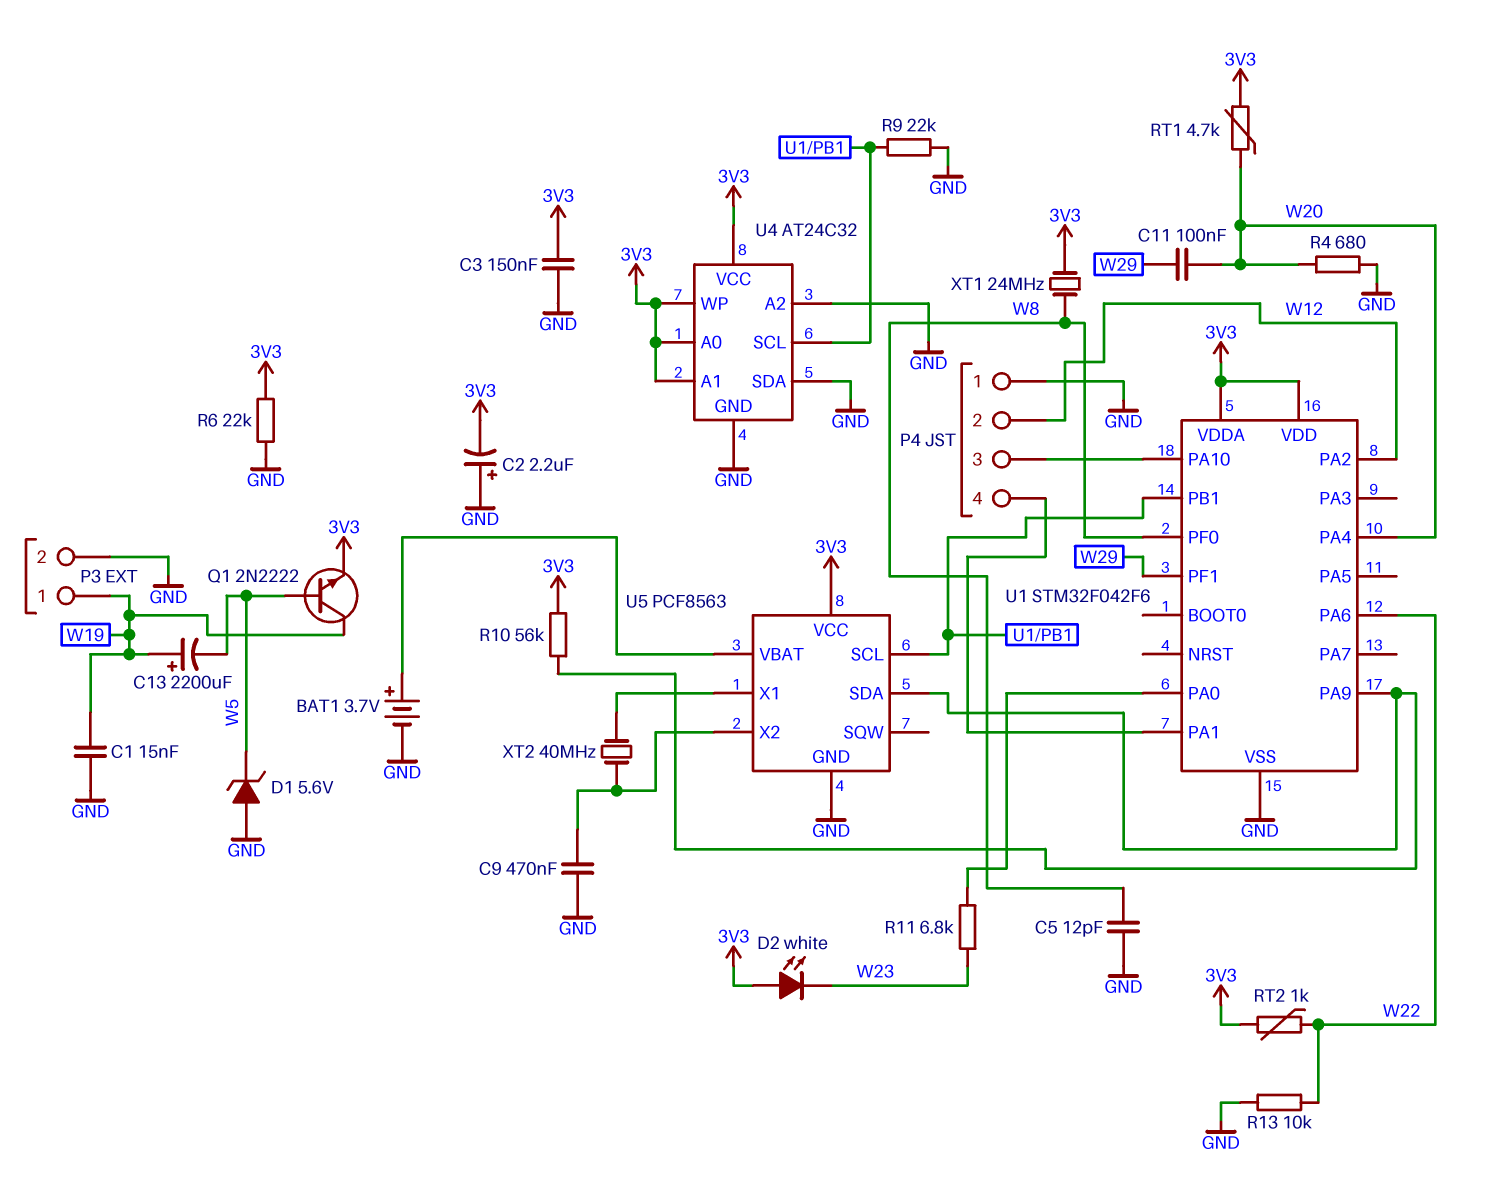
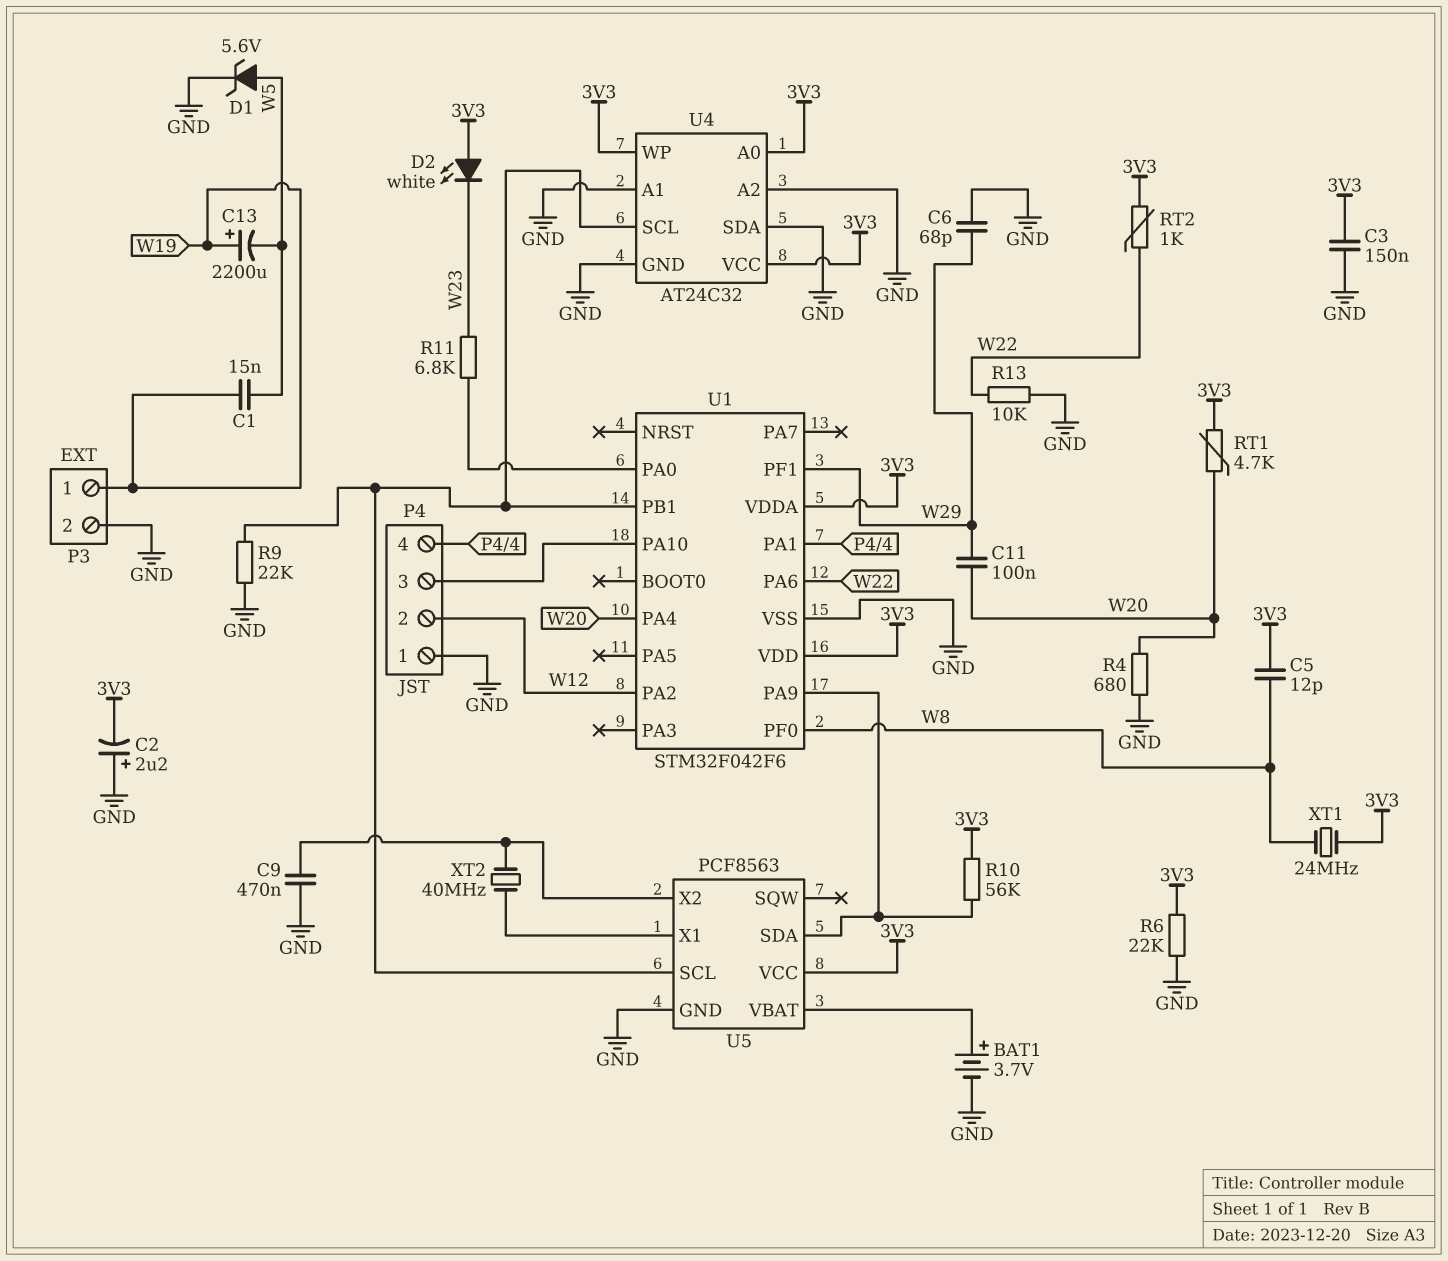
C1: 15nF (GND, W19) -> 15nF (W5, W19)
C5: 12pF (GND, W8) -> 12pF (3V3, W8)
C6: none -> 68pF (GND, W29)
D1: zener 5.6V (A GND, K W5) -> zener 5.6V (A W5, K GND)
Q1: NPN 2N2222 (B W5, C W19, E 3V3) -> none
U4 pin A1: 3V3 -> GND

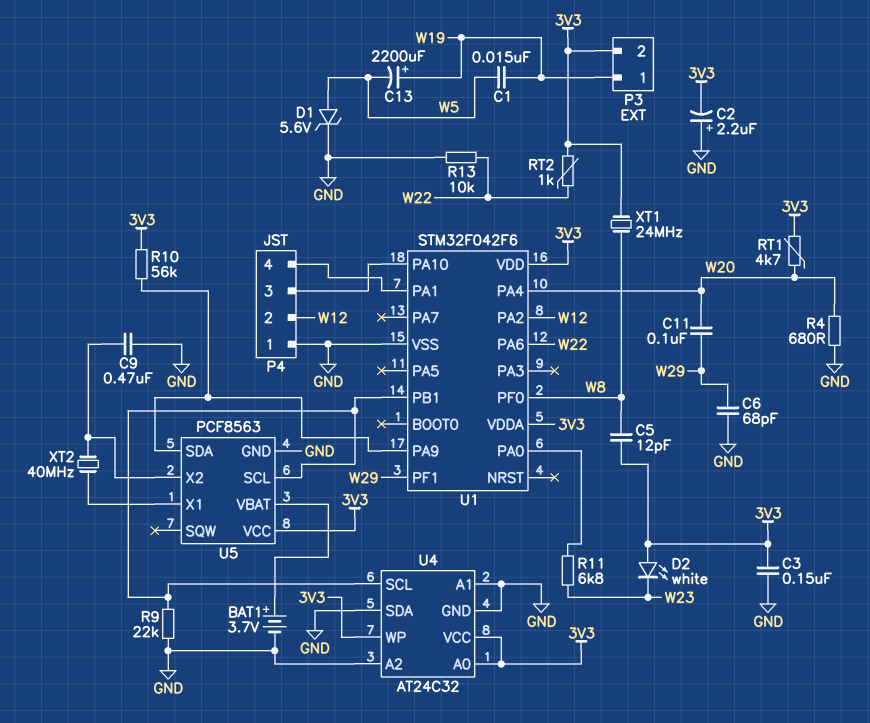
P3 pin 2: GND -> 3V3
R6: 22k (3V3, GND) -> none

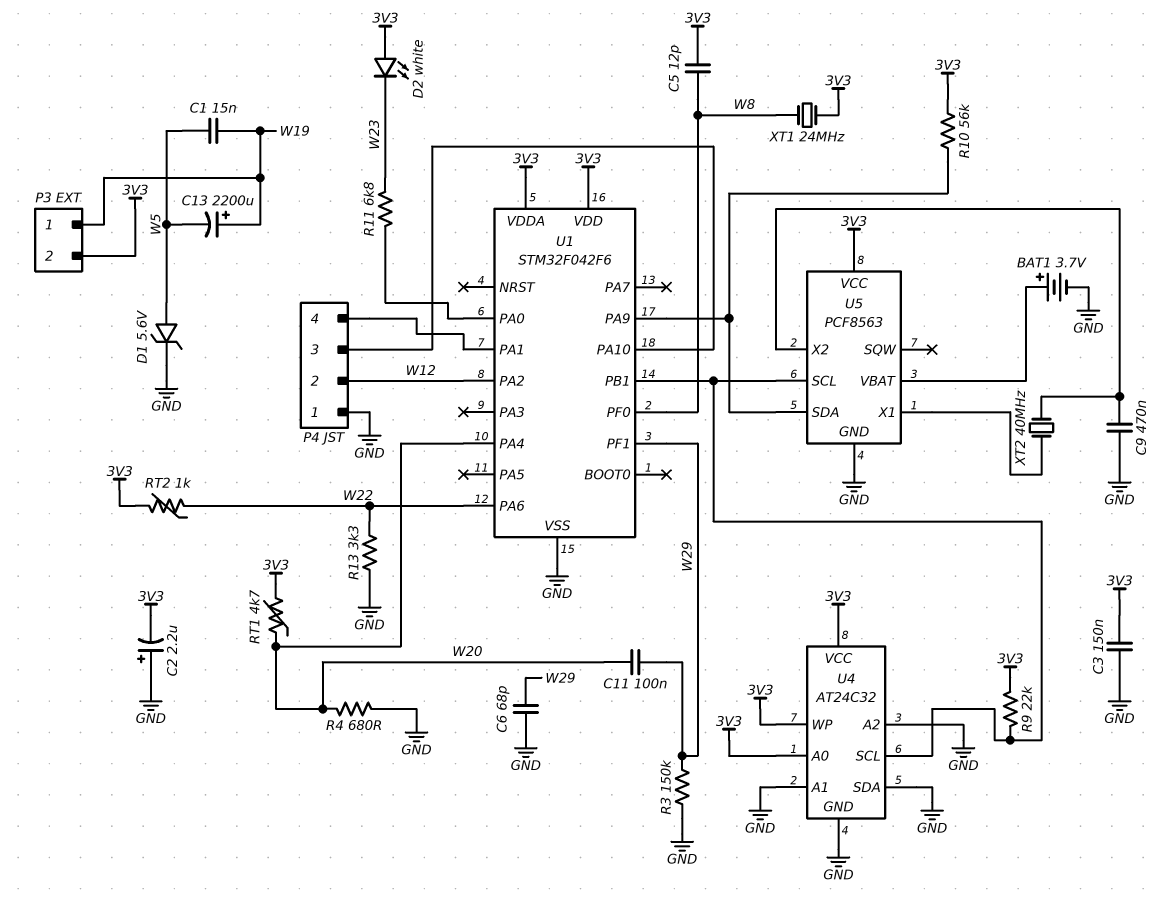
R3: none -> 150k (GND, W29)
R9: 22k (GND, U1/PB1) -> 22k (3V3, U1/PB1)
R13: 10k (GND, W22) -> 3.3k (GND, W22)

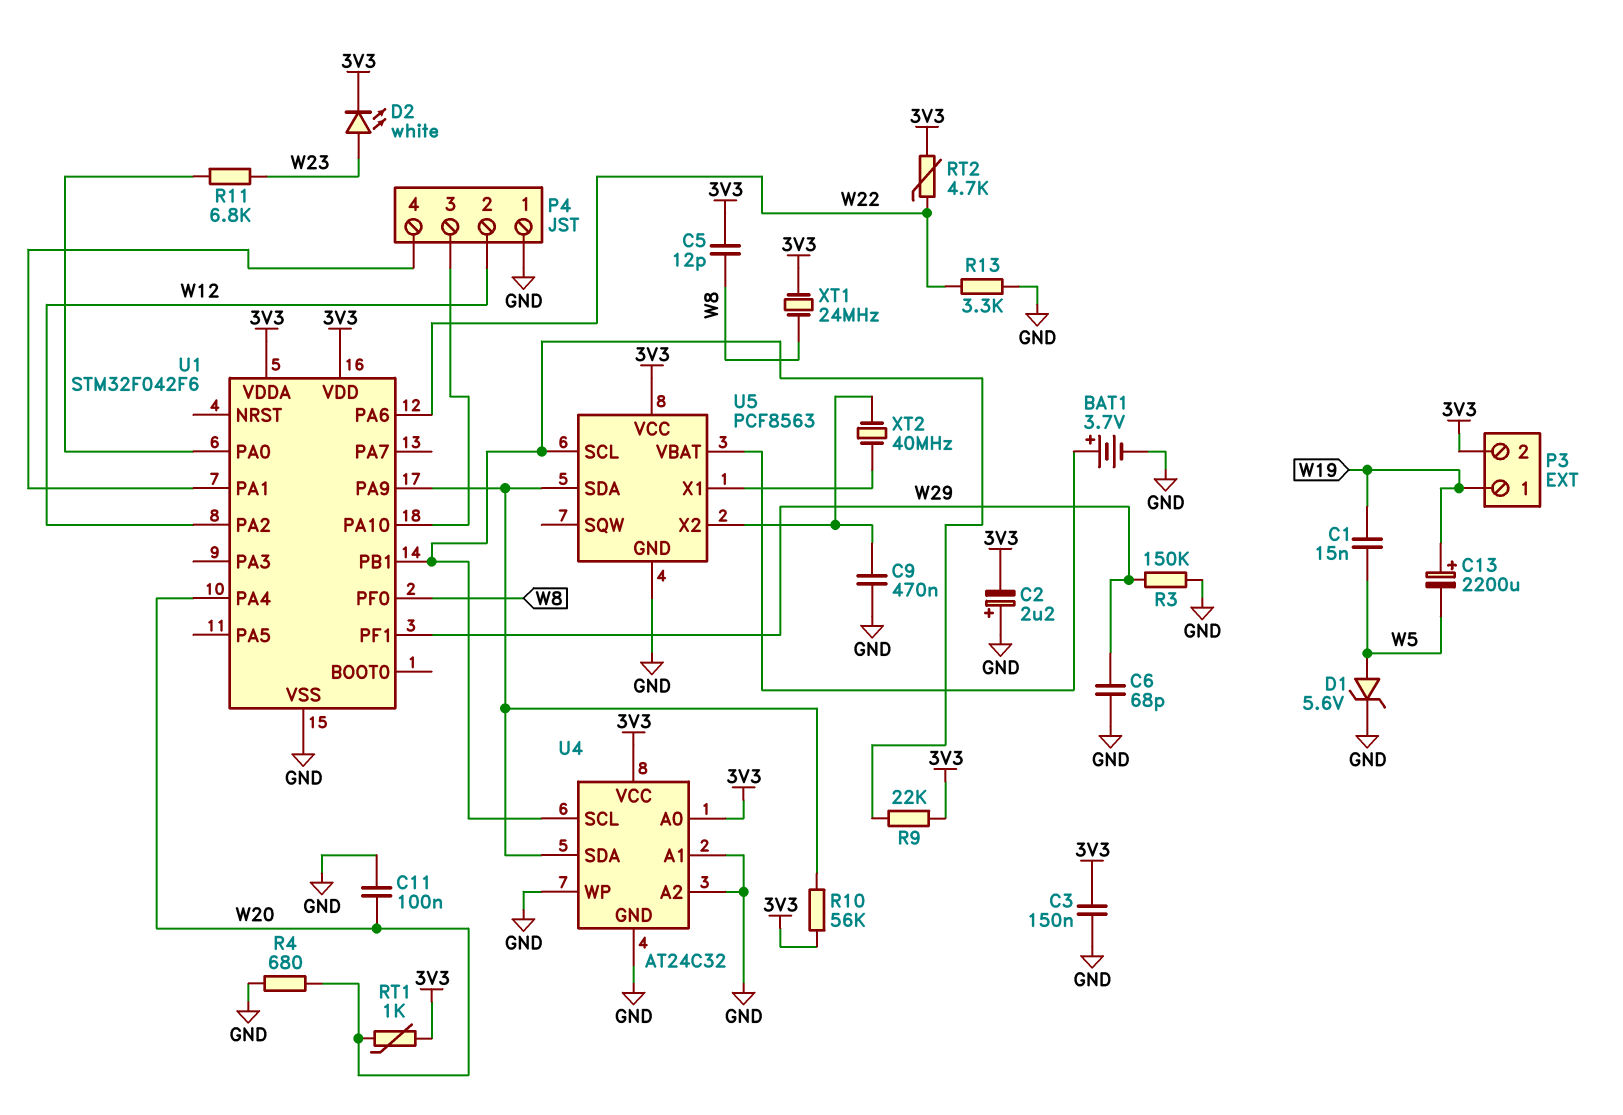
C11: 100nF (W20, W29) -> 100nF (GND, W20)
D2: LED white (A 3V3, K W23) -> LED white (A W23, K 3V3)
RT1: 4.7k (3V3, W20) -> 1k (3V3, W20)
RT2: 1k (3V3, W22) -> 4.7k (3V3, W22)
U4 pin SDA: GND -> U1/PA9
U4 pin WP: 3V3 -> GND

